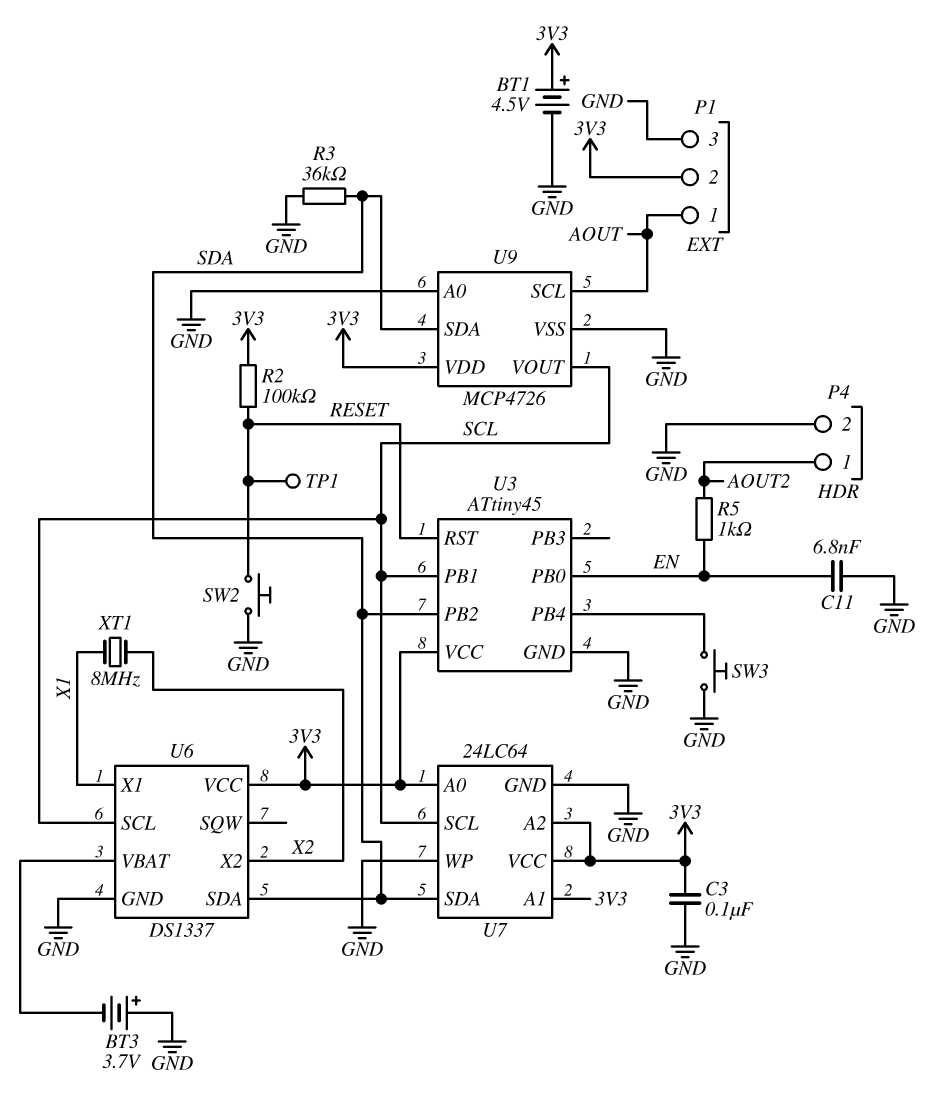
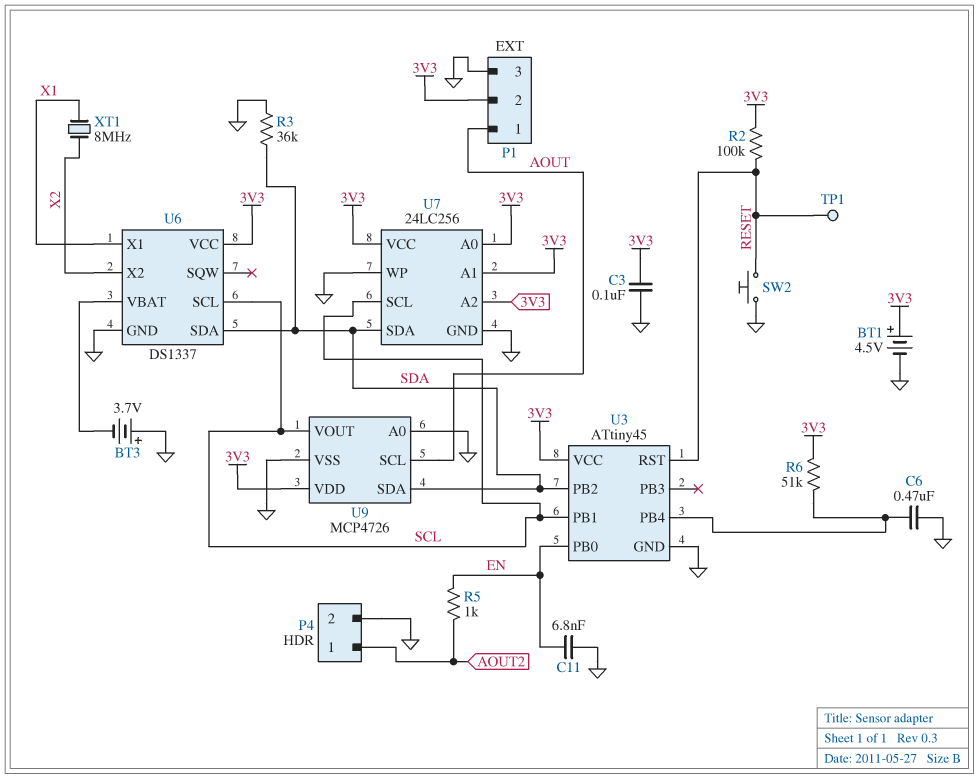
C6: none -> 470nF (GND, U3/PB4)
R6: none -> 51k (3V3, U3/PB4)
SW3: button (GND, U3/PB4) -> none
U7: 24LC64 -> 24LC256

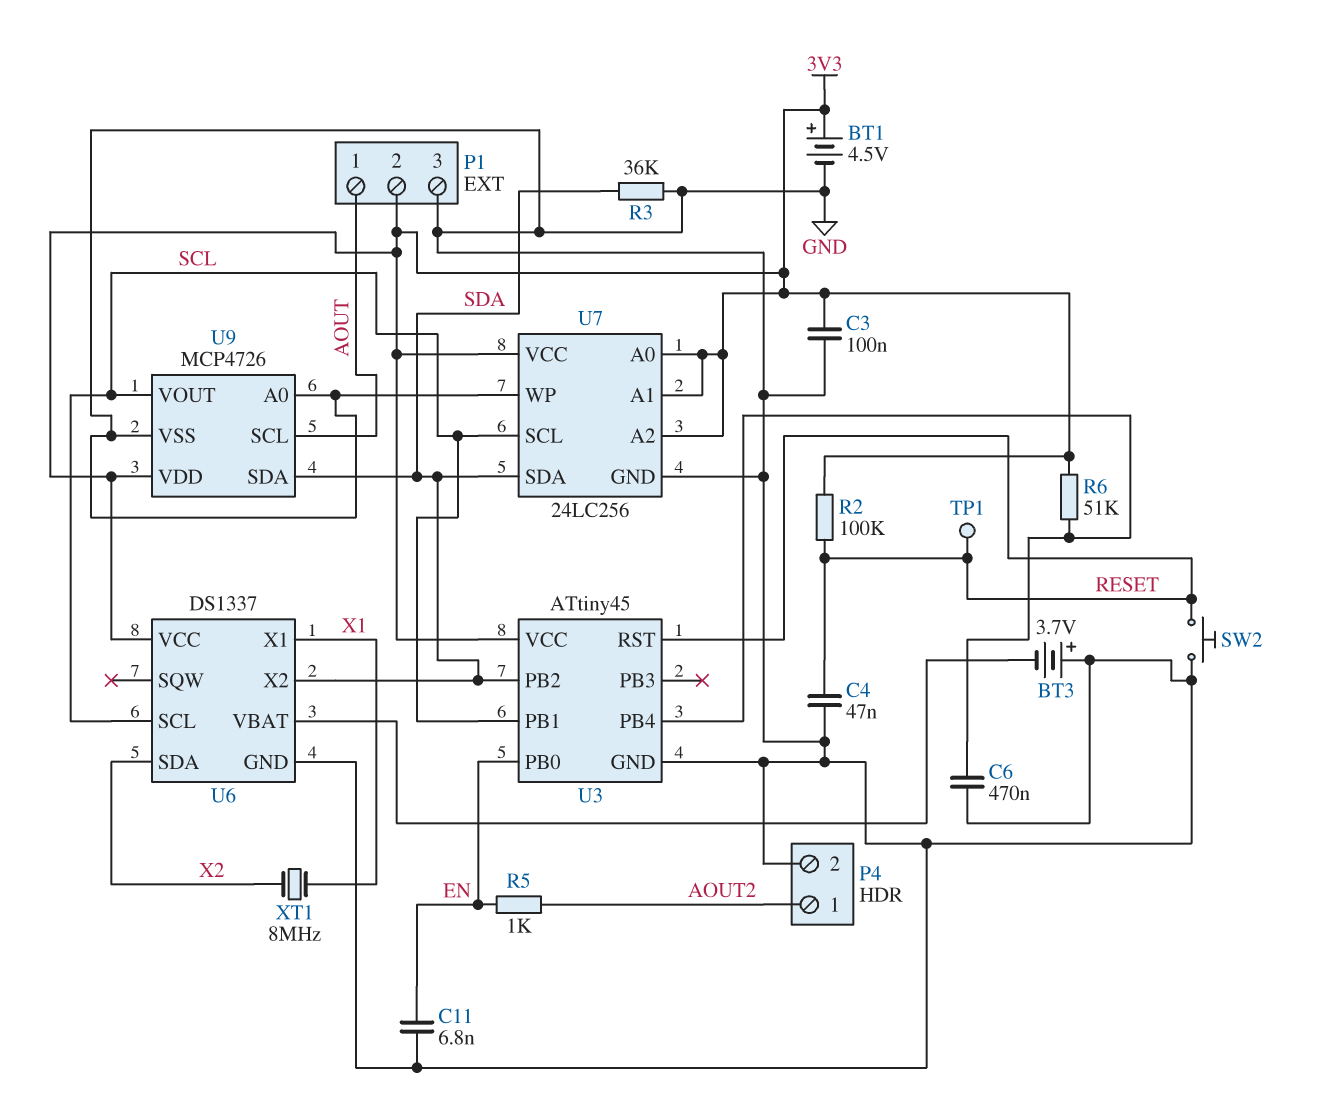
C4: none -> 47nF (GND, RESET)
U6 pin SDA: SDA -> X2
U6 pin X2: X2 -> SDA

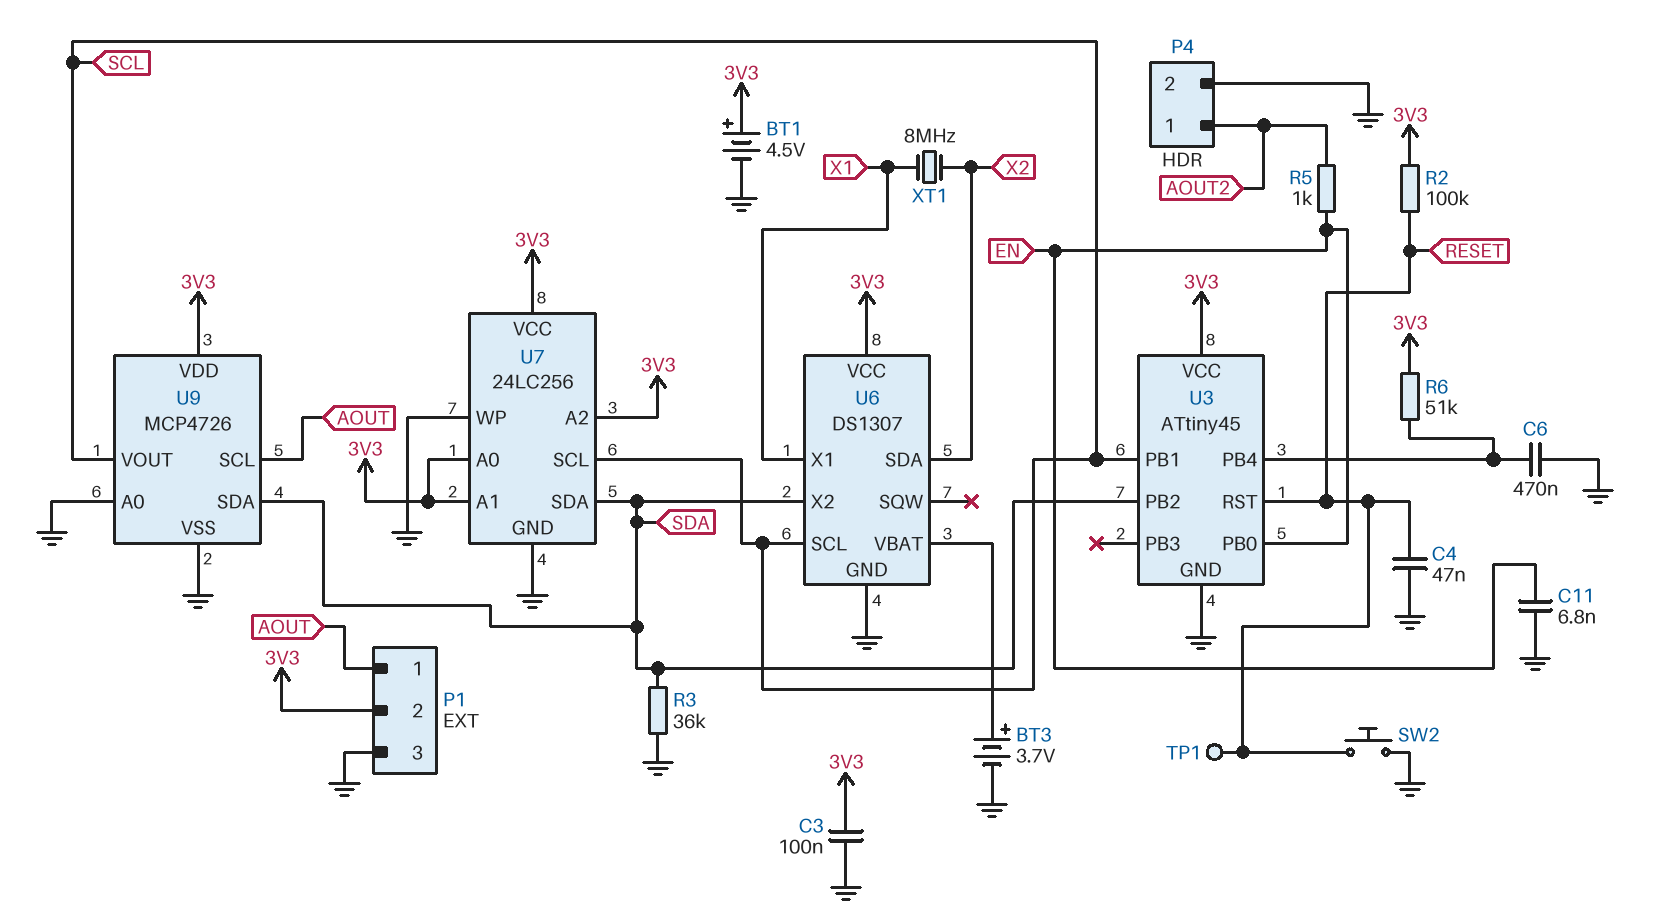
BT3: 3.7V (plus GND, minus U6/VBAT) -> 3.7V (plus U6/VBAT, minus GND)
U6: DS1337 -> DS1307

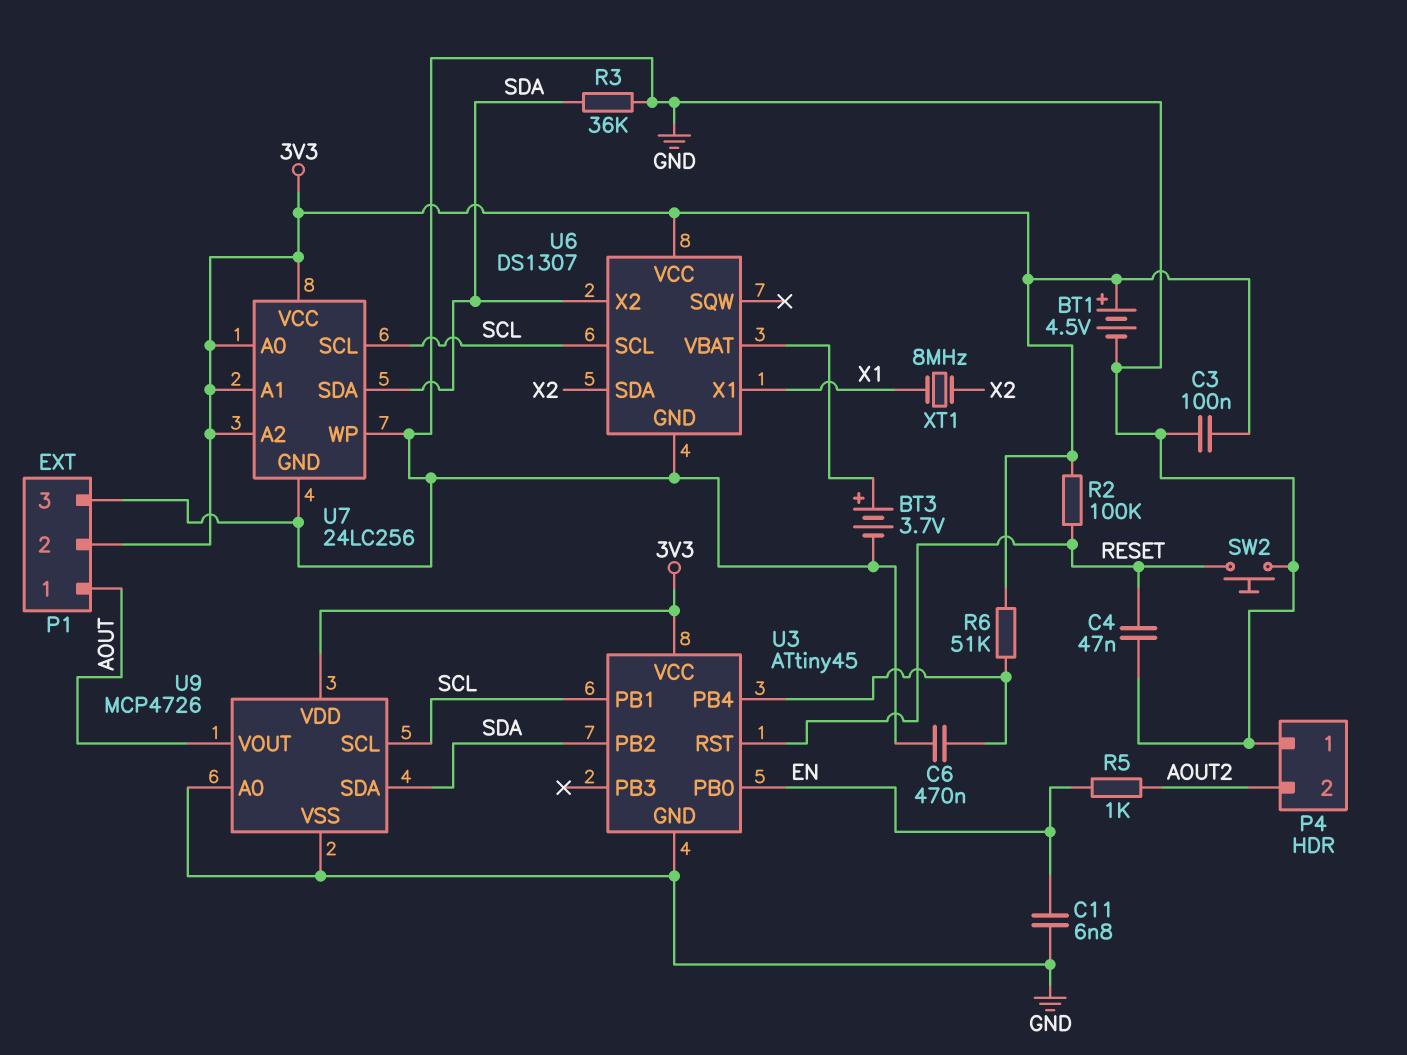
P4 pin 1: AOUT2 -> GND
P4 pin 2: GND -> AOUT2
TP1: test point (RESET) -> none
U9 pin SCL: AOUT -> SCL
U9 pin VOUT: SCL -> AOUT

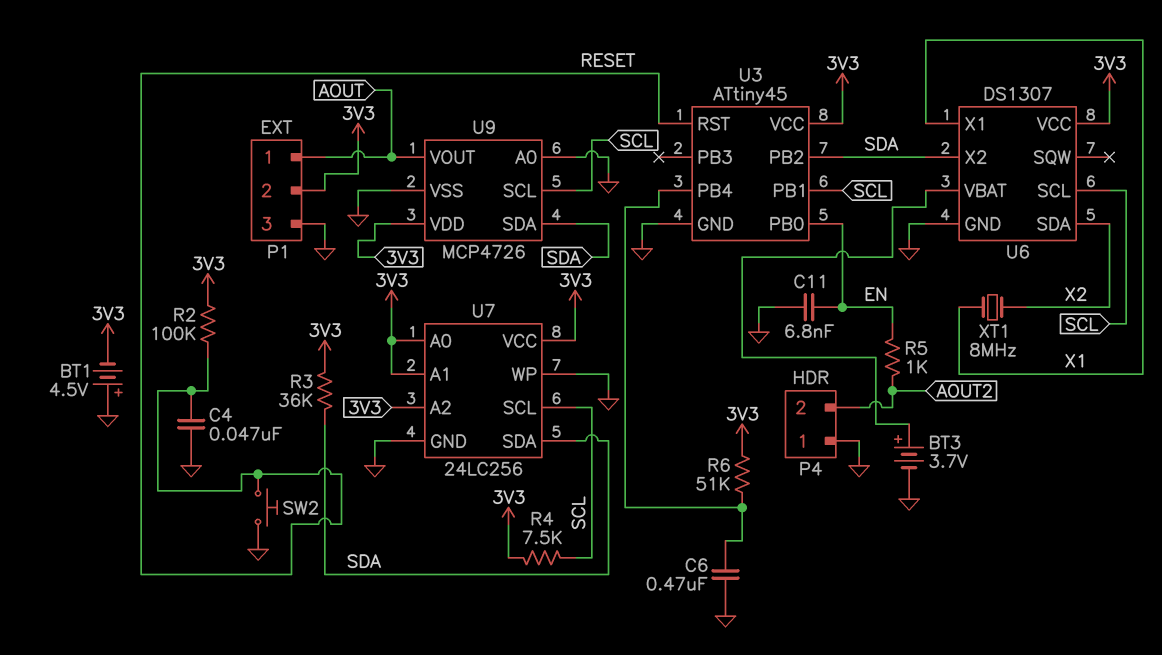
BT1: 4.5V (plus 3V3, minus GND) -> 4.5V (plus GND, minus 3V3)
C3: 100nF (3V3, GND) -> none
R3: 36k (GND, SDA) -> 36k (3V3, SDA)
R4: none -> 7.5k (3V3, SCL)

